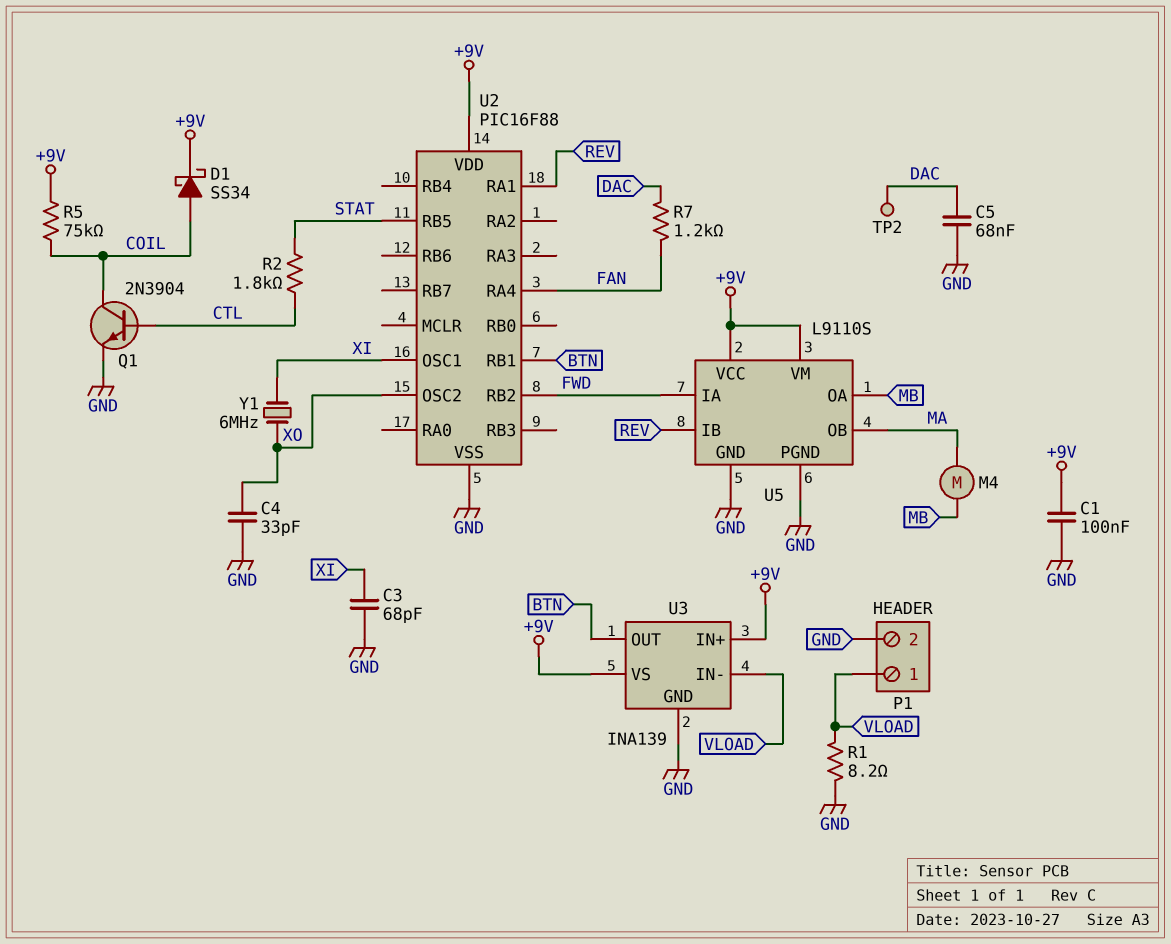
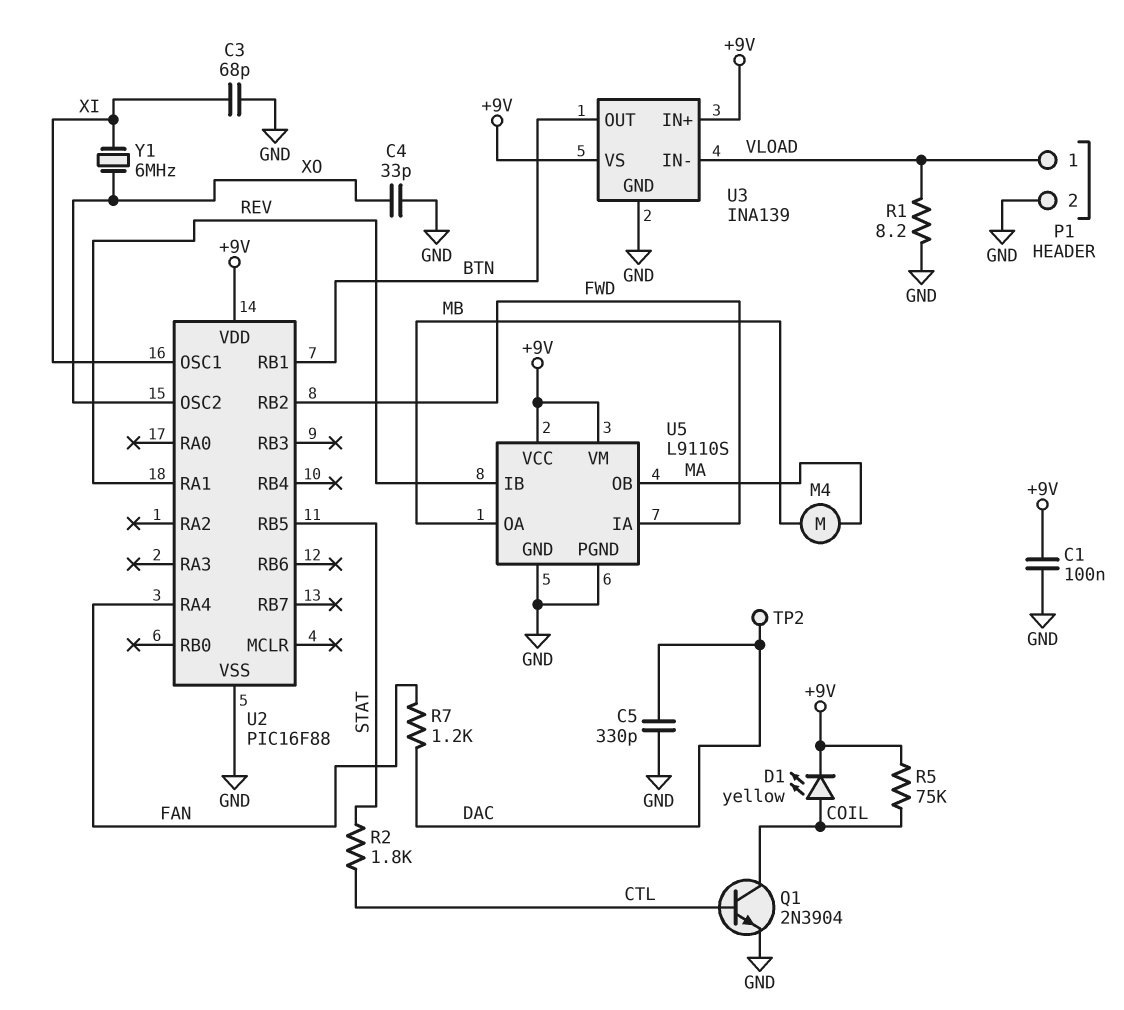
C5: 68nF (DAC, GND) -> 330pF (DAC, GND)
D1: schottky SS34 (A COIL, K +9V) -> LED yellow (A COIL, K +9V)

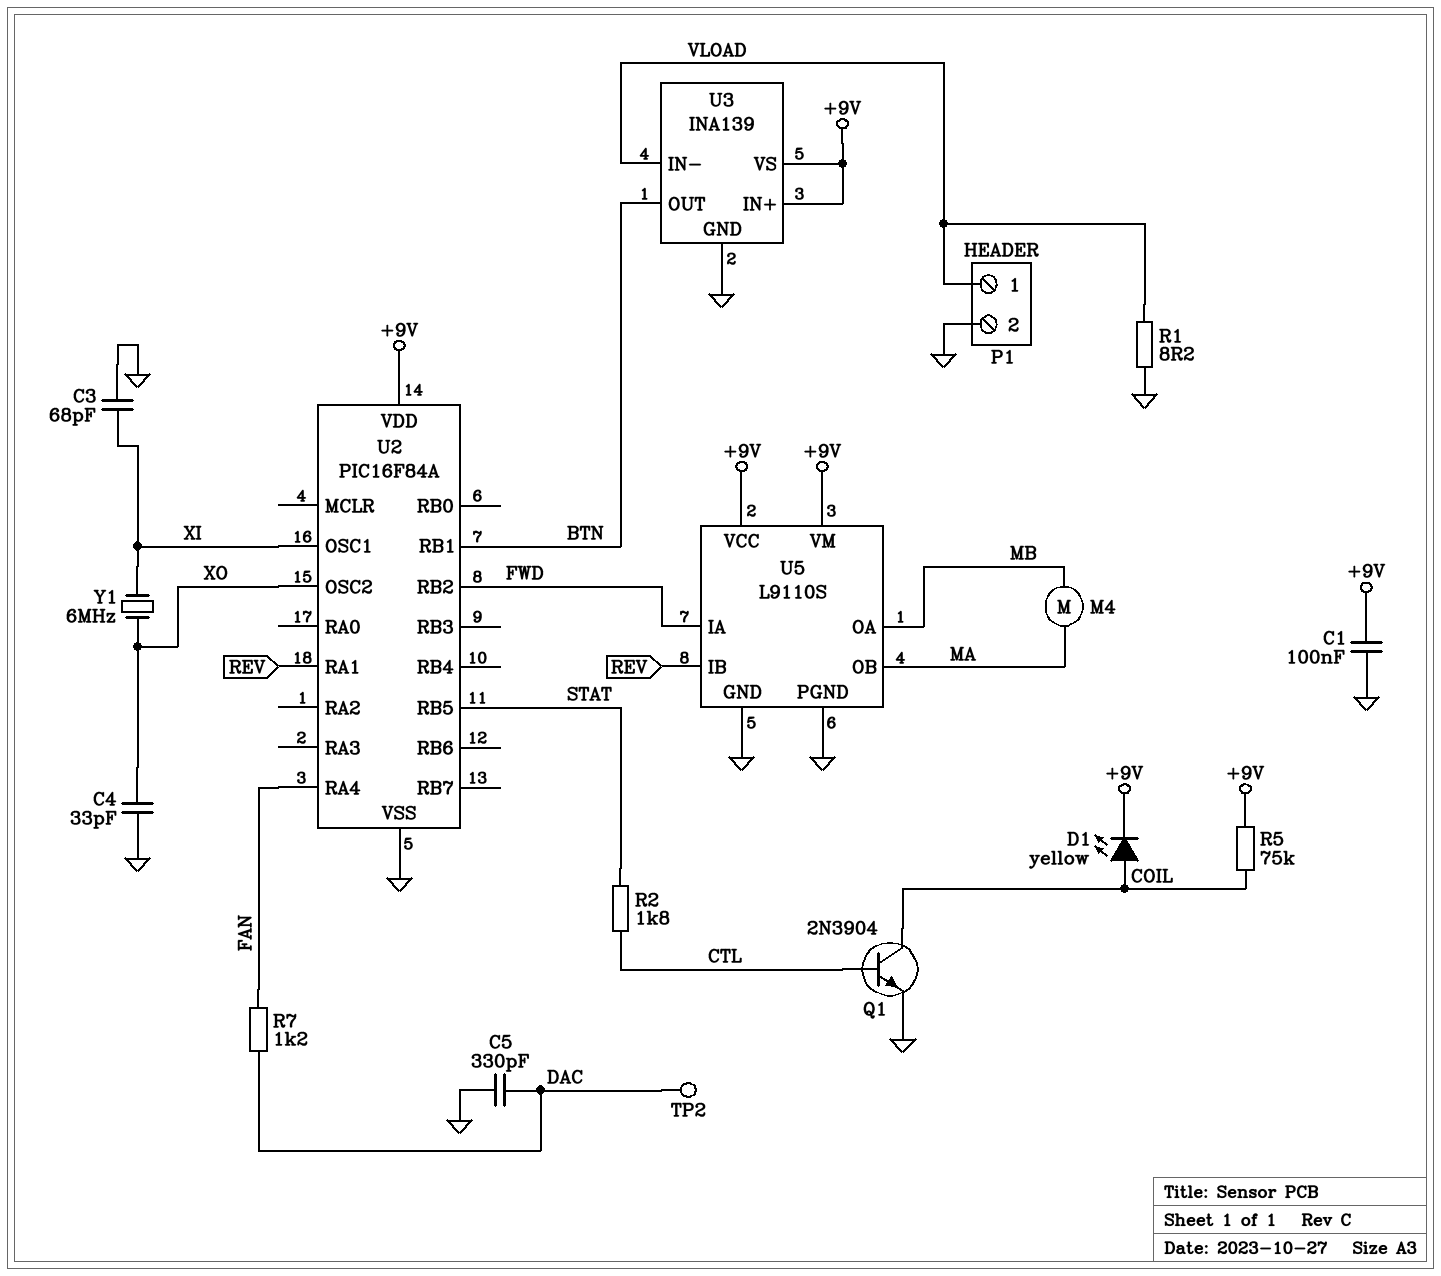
U2: PIC16F88 -> PIC16F84A

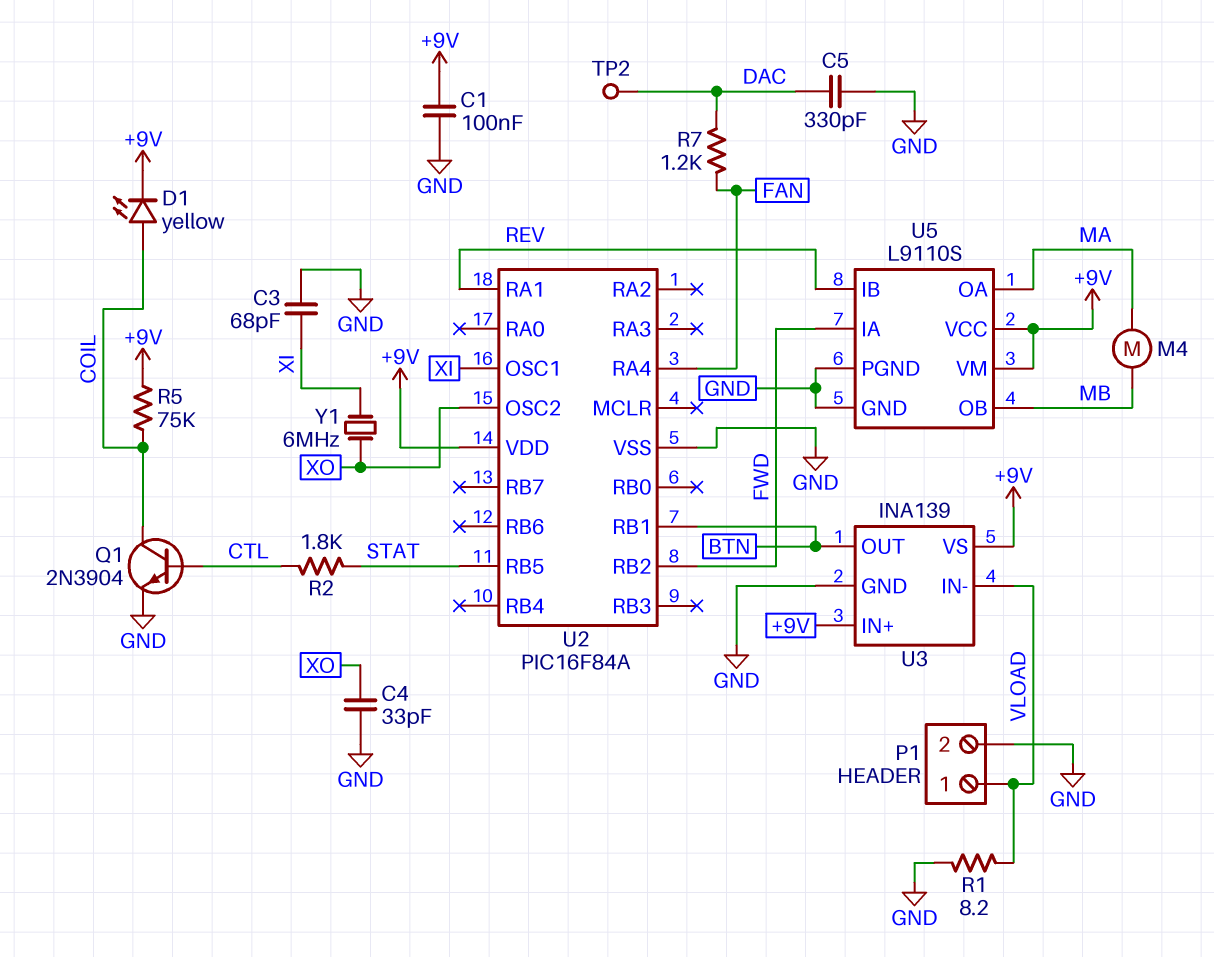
U5 pin OA: MB -> MA
U5 pin OB: MA -> MB

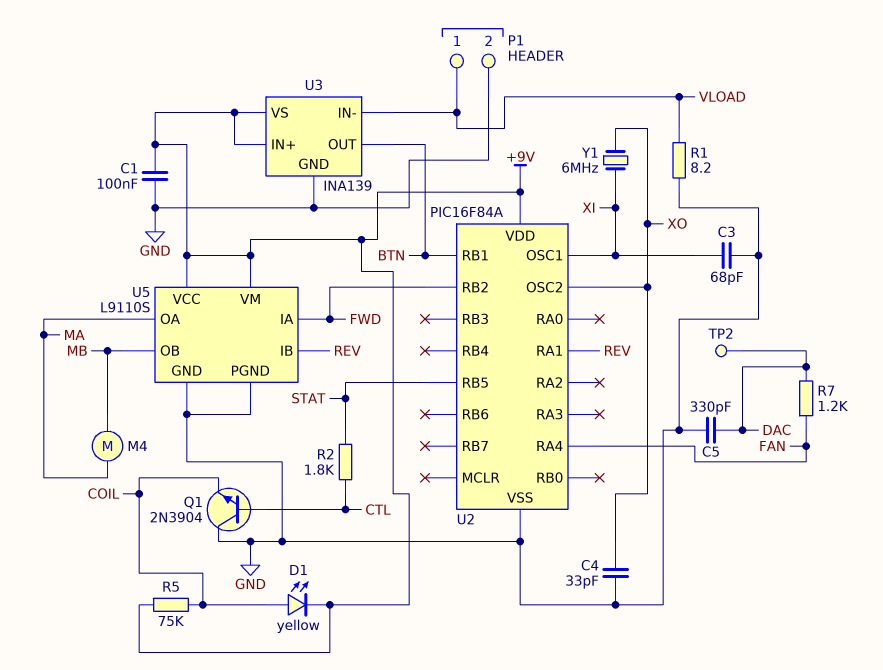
Q1: NPN 2N3904 (B CTL, C COIL, E GND) -> NPN 2N3904 (B CTL, C GND, E COIL)

